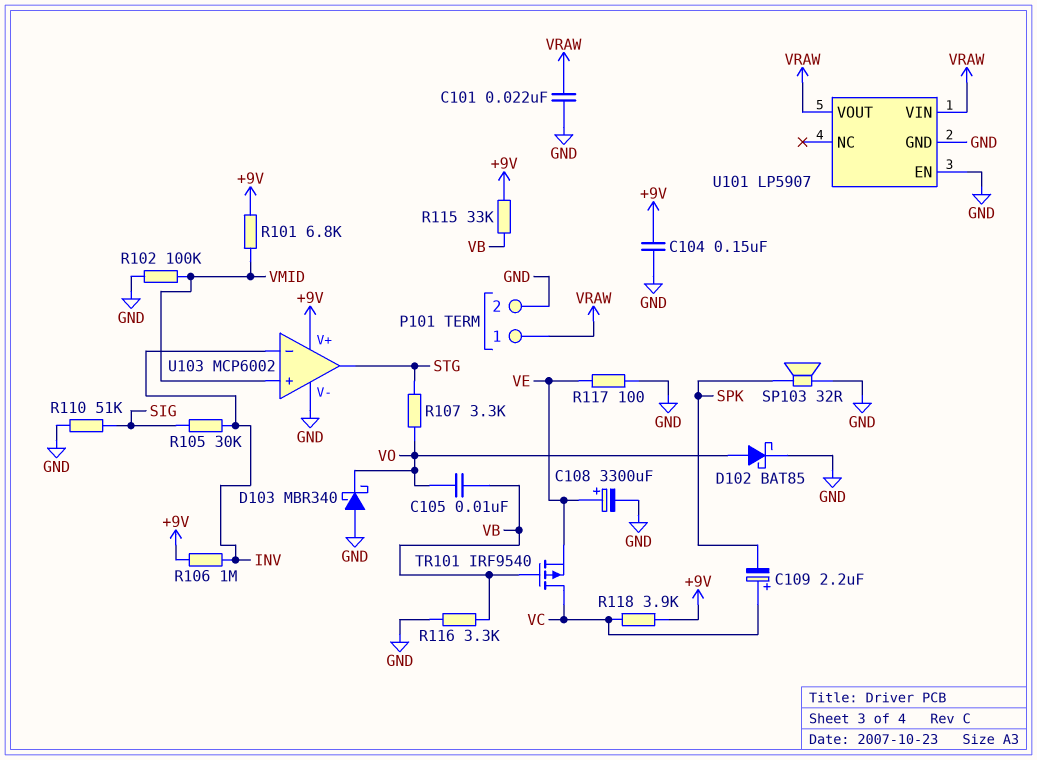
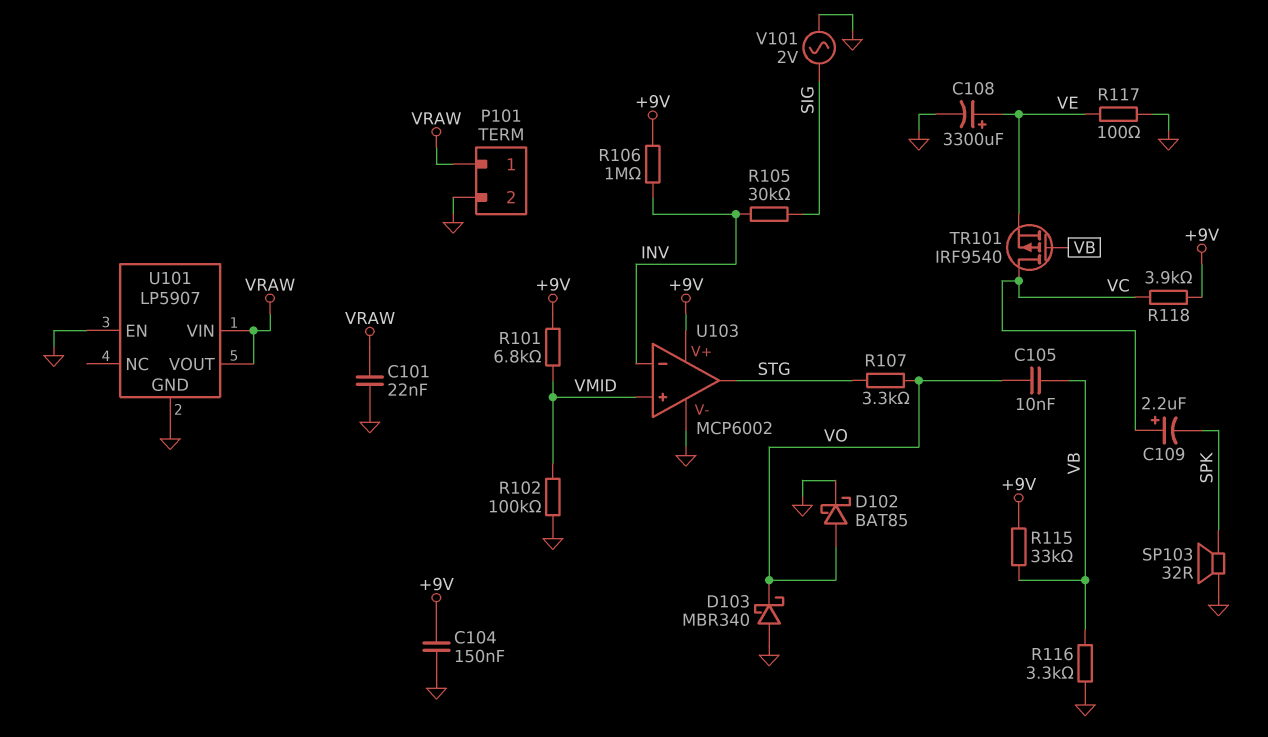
R110: 51k (GND, SIG) -> none
V101: none -> AC 2V (GND, SIG)

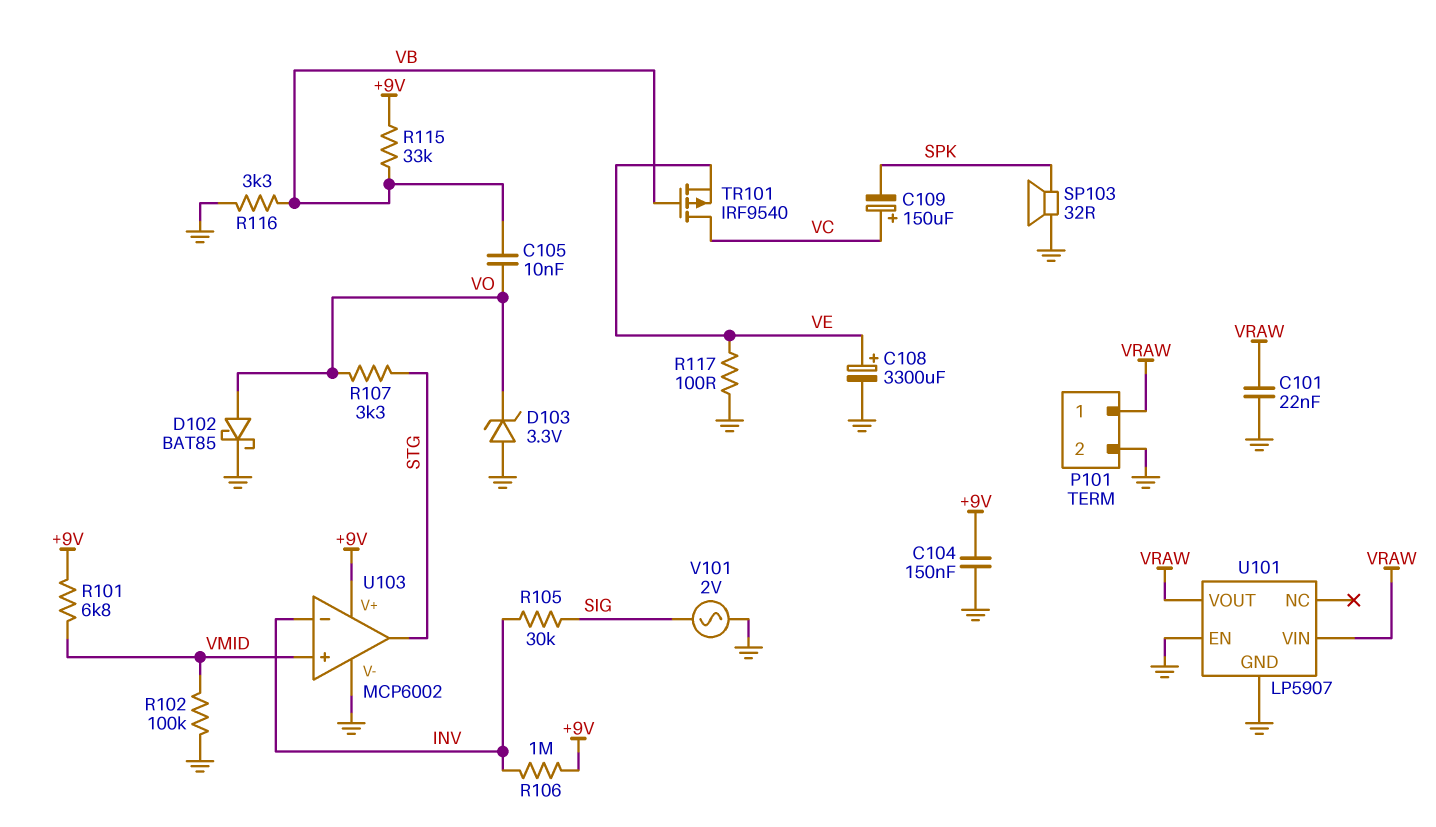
C109: 2.2uF (plus VC, minus SPK) -> 150uF (plus VC, minus SPK)
D103: schottky MBR340 (A GND, K VO) -> zener 3.3V (A GND, K VO)
R118: 3.9k (+9V, VC) -> none

